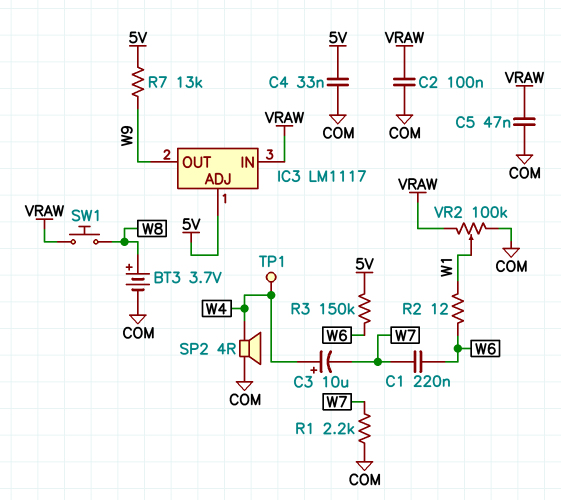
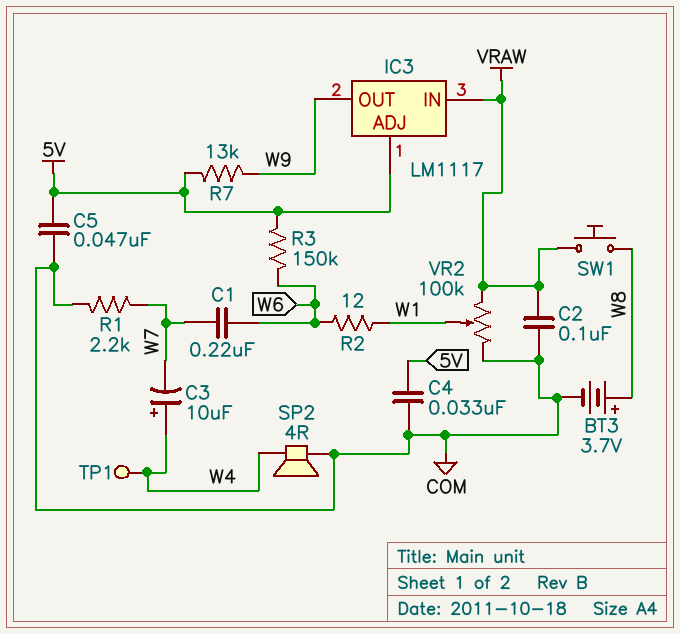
C5: 47nF (COM, VRAW) -> 47nF (5V, COM)

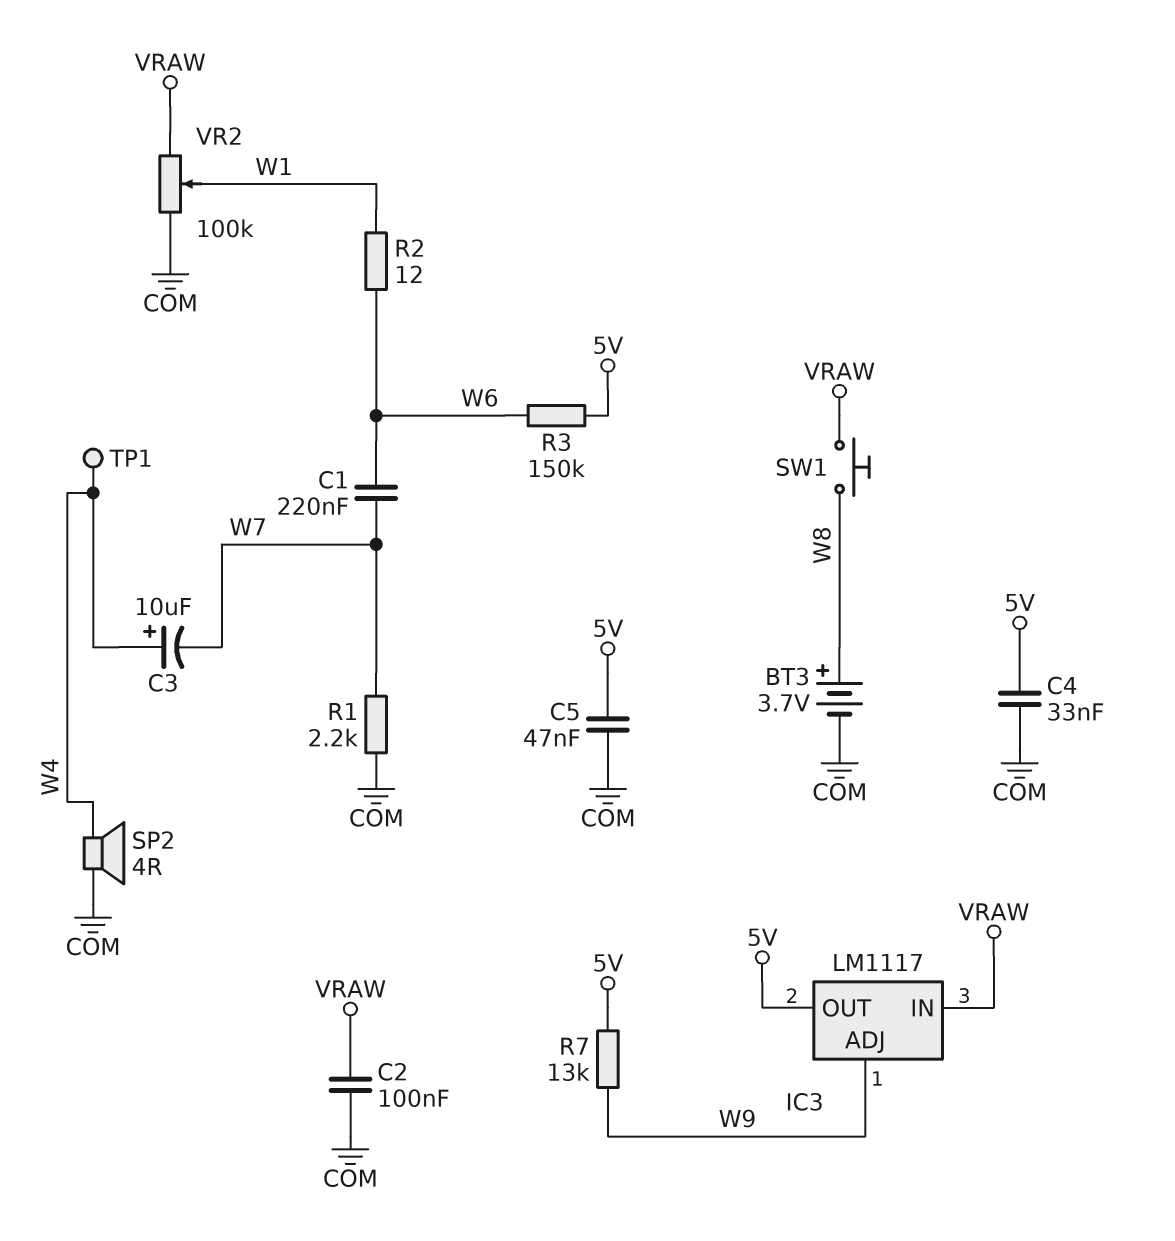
IC3 pin ADJ: 5V -> W9
IC3 pin OUT: W9 -> 5V

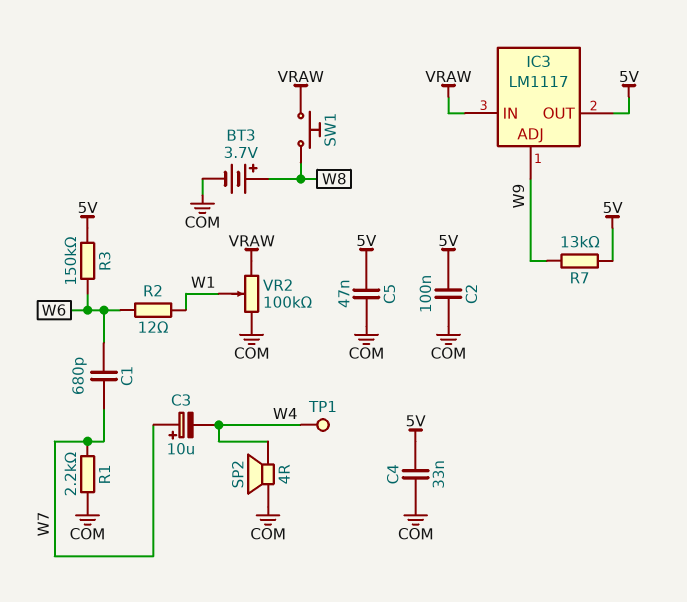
C1: 220nF (W6, W7) -> 680pF (W6, W7)
C2: 100nF (COM, VRAW) -> 100nF (5V, COM)
C3: 10uF (plus W4, minus W7) -> 10uF (plus W7, minus W4)

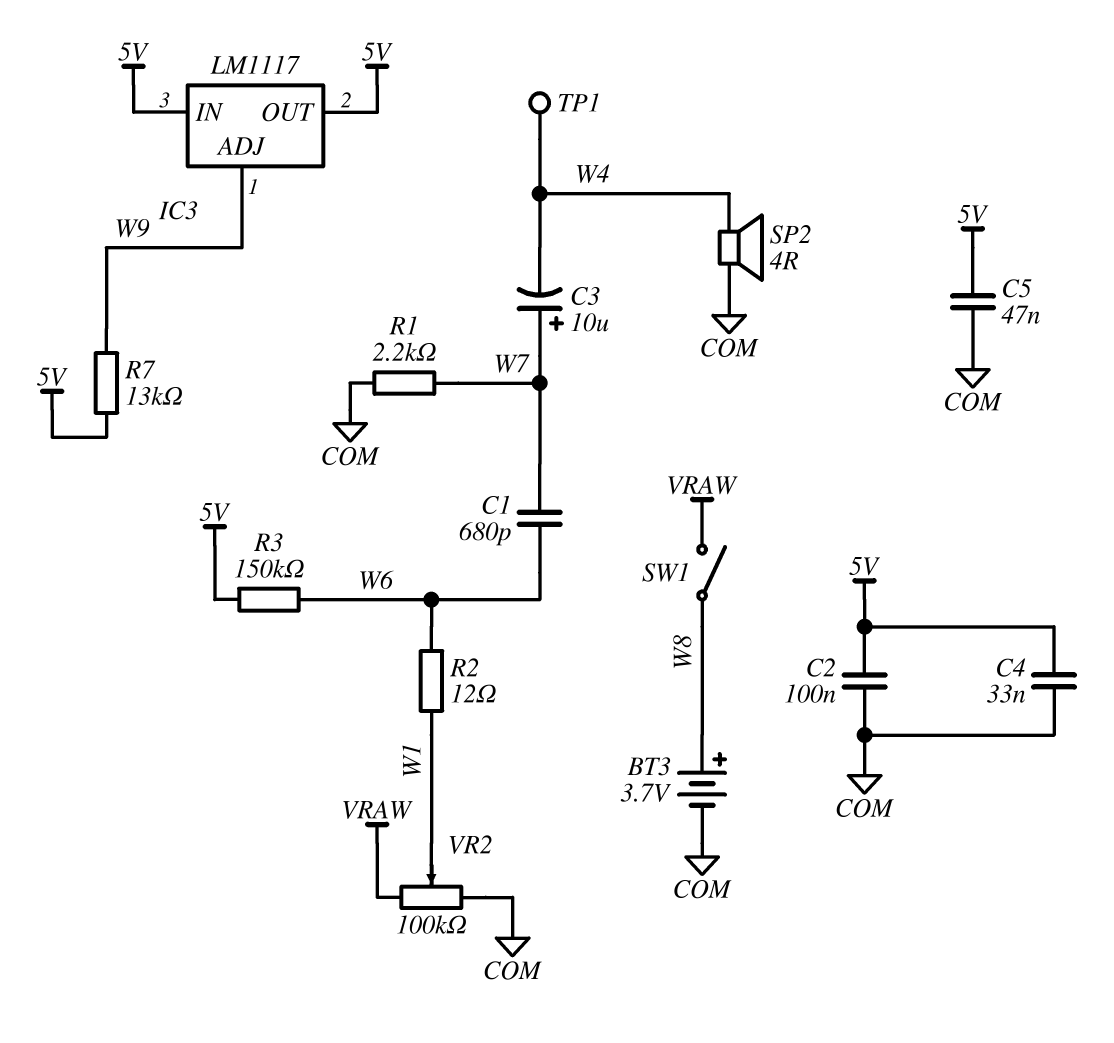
IC3 pin IN: VRAW -> 5V
SW1: button (VRAW, W8) -> switch (VRAW, W8)

